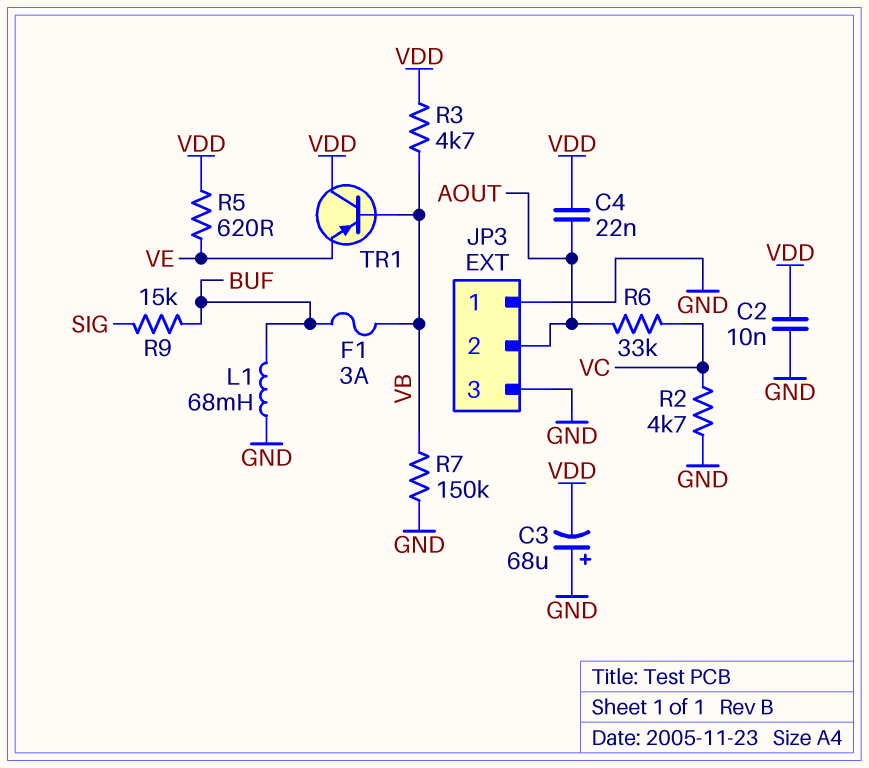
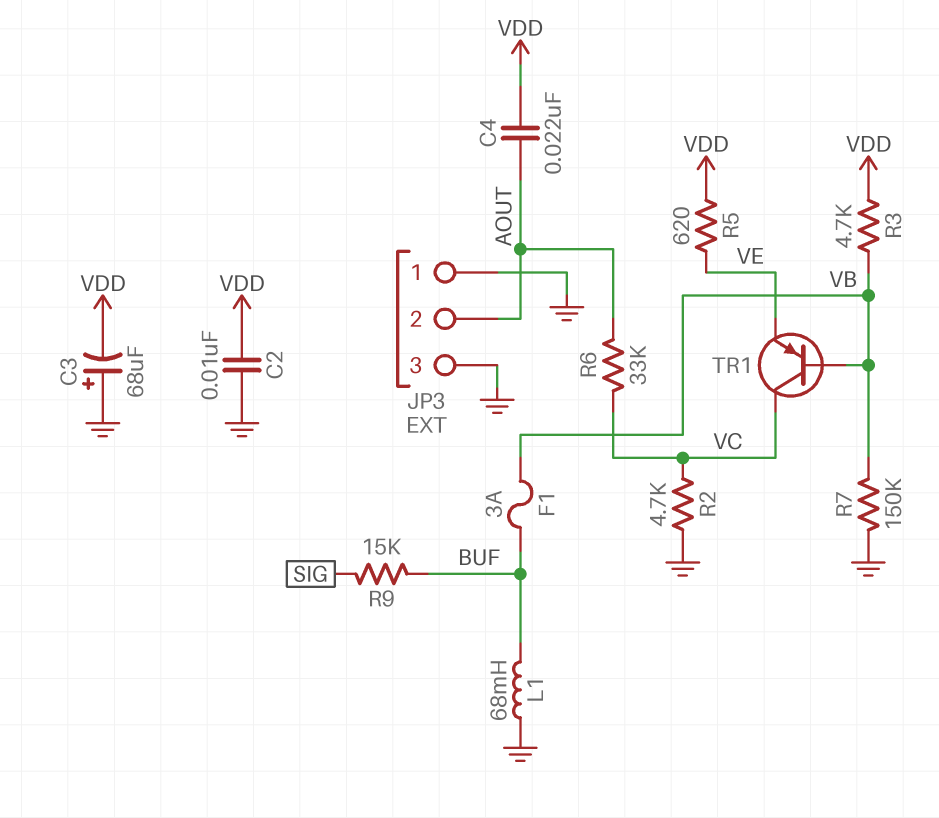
TR1: PNP (B VB, C VDD, E VE) -> PNP (B VB, C VC, E VE)

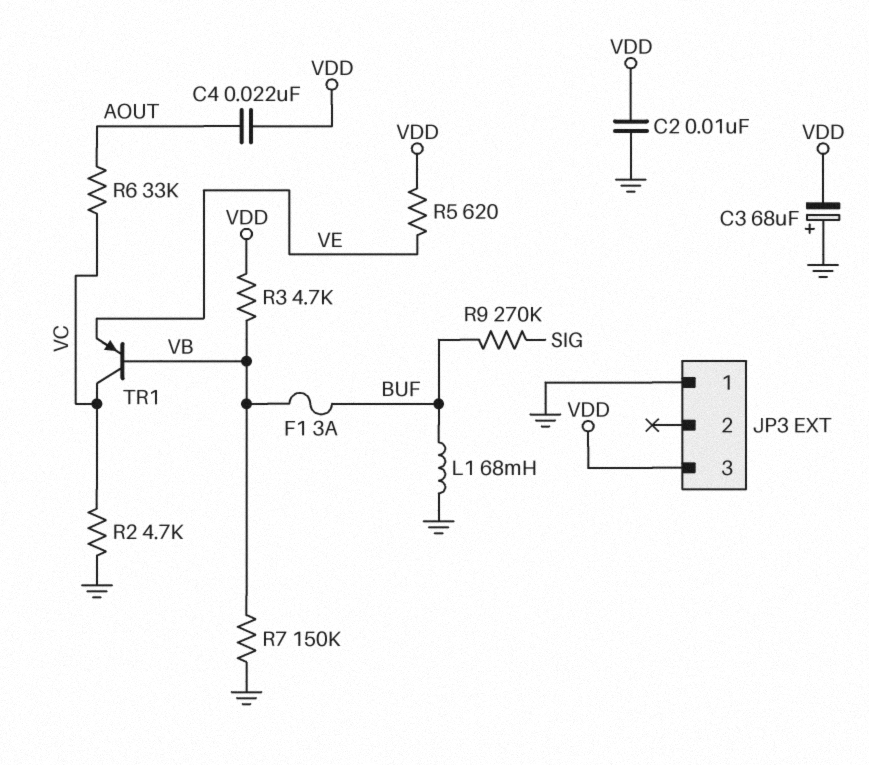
JP3 pin 2: AOUT -> none
JP3 pin 3: GND -> VDD
R9: 15k (BUF, SIG) -> 270k (BUF, SIG)

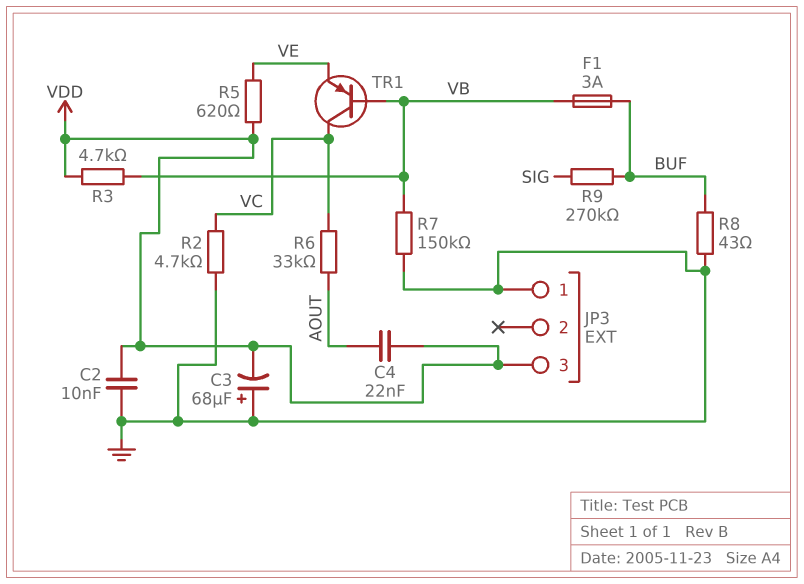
L1: 68mH (BUF, GND) -> none
R8: none -> 43 (BUF, GND)

